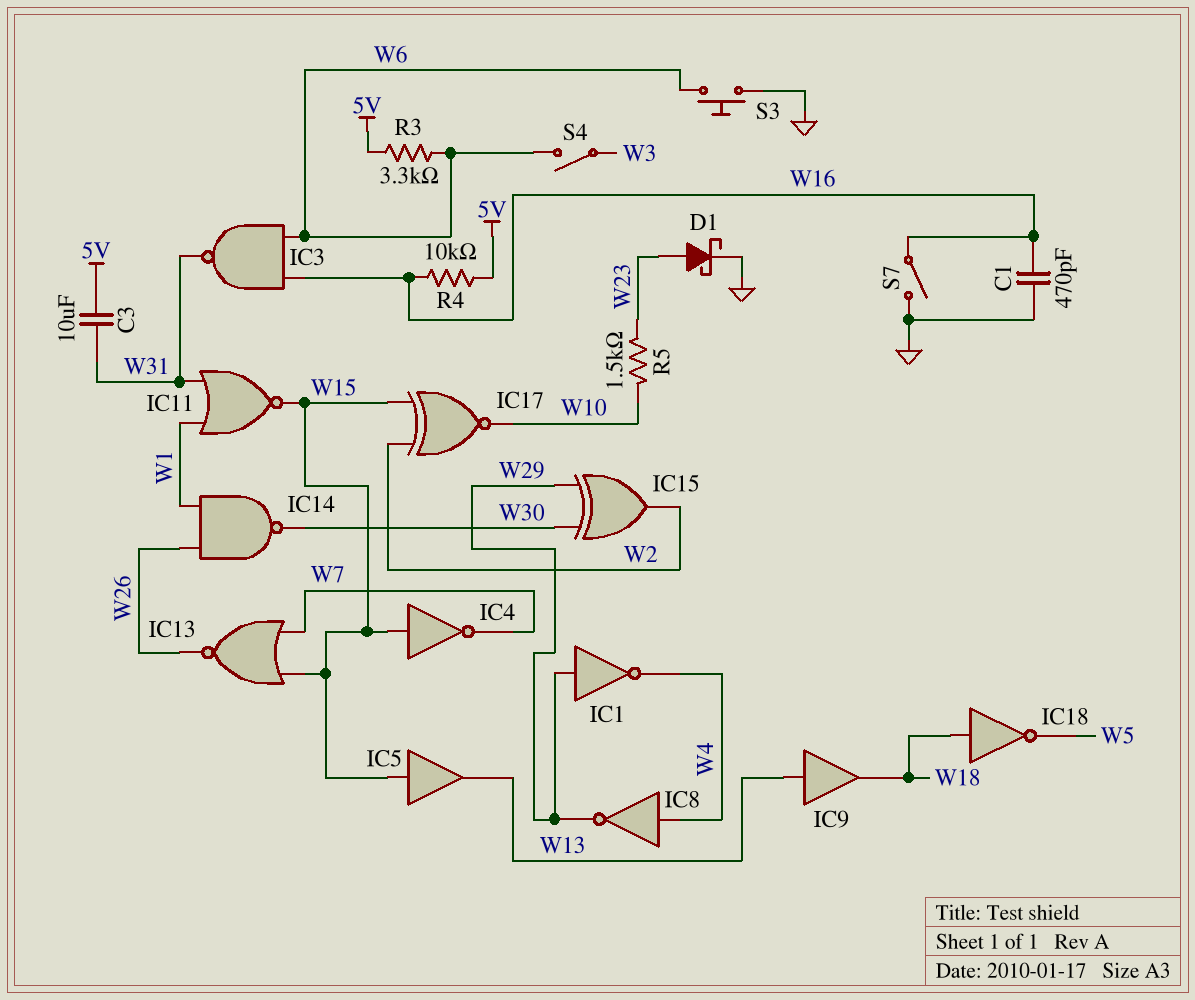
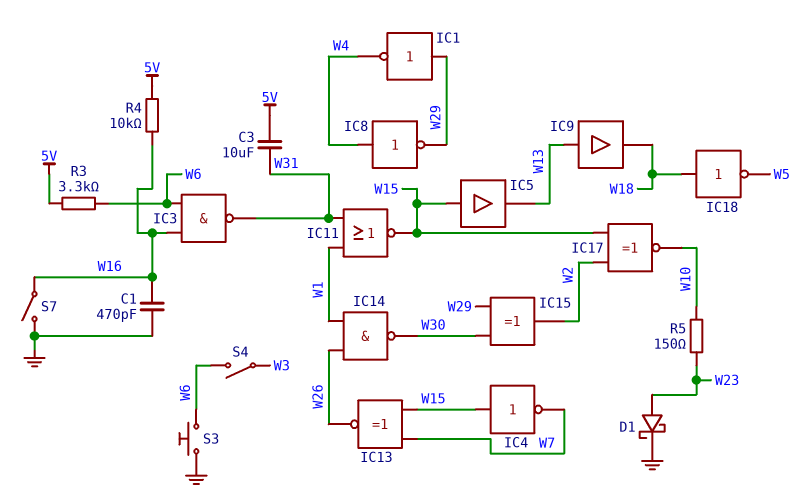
IC13: NOR (in W7, in W15, out W26) -> XNOR (in W7, in W15, out W26)
R5: 1.5k (W10, W23) -> 150 (W10, W23)

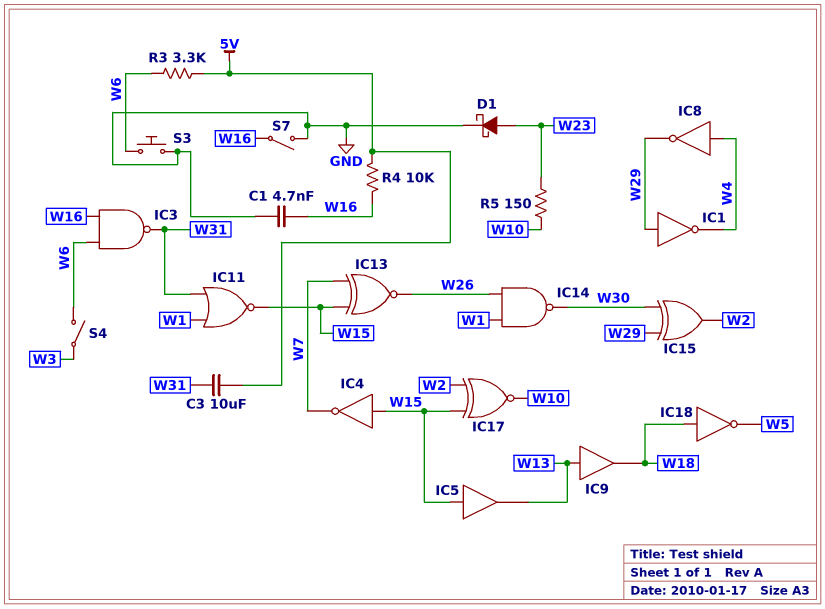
C1: 470pF (GND, W16) -> 4.7nF (GND, W16)

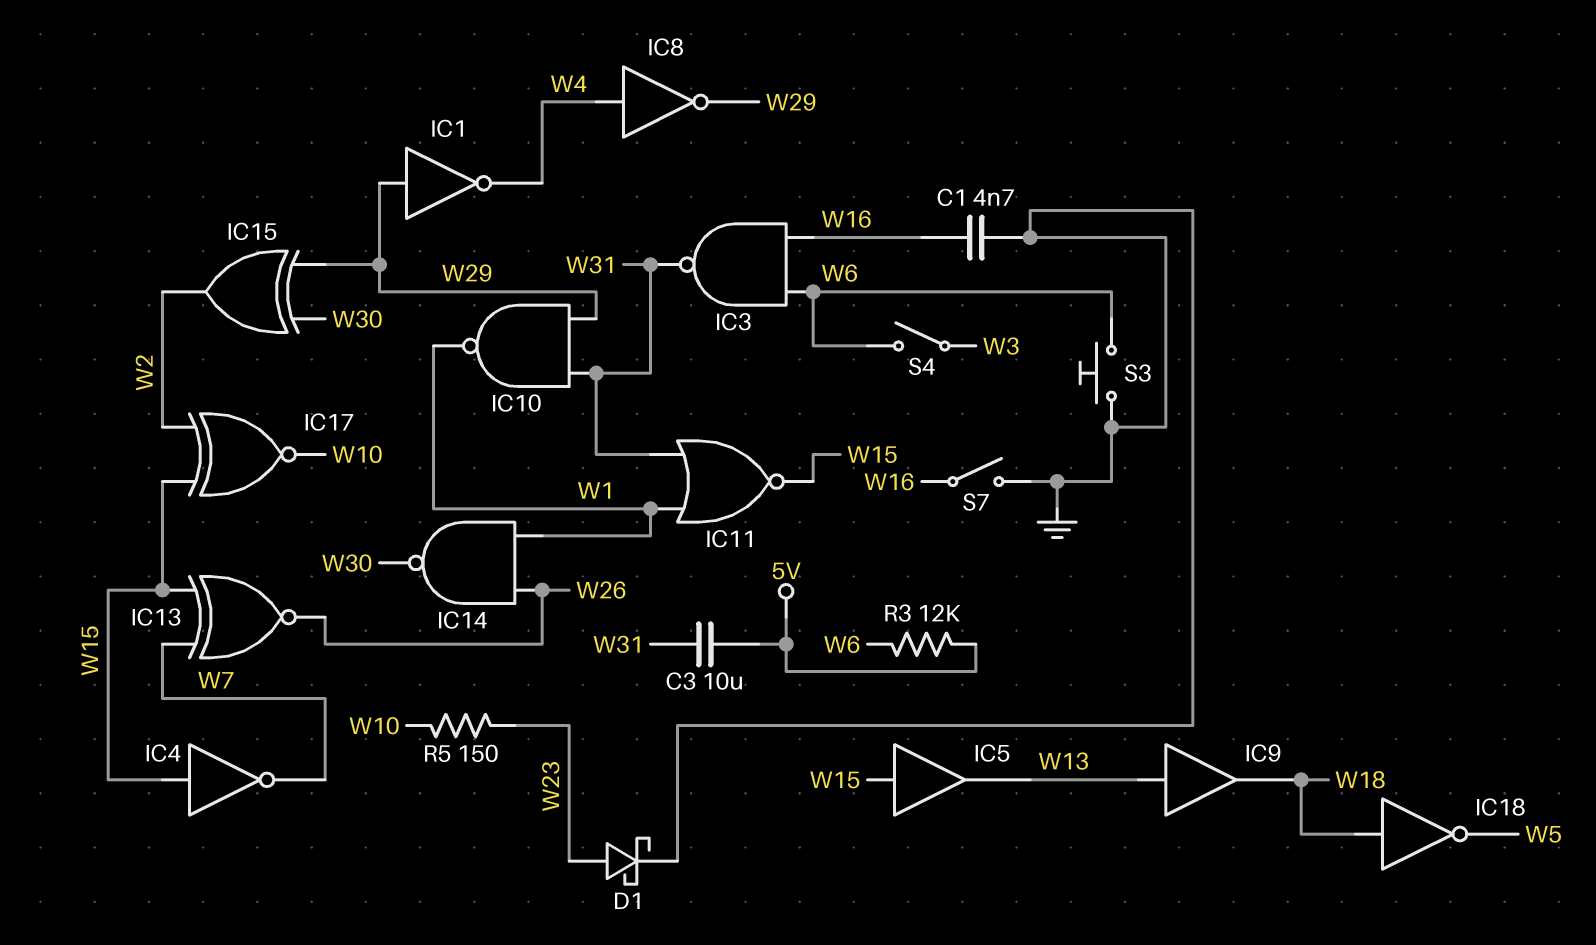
IC10: none -> NAND (in W29, in W31, out W1)
R3: 3.3k (5V, W6) -> 12k (5V, W6)
R4: 10k (5V, W16) -> none

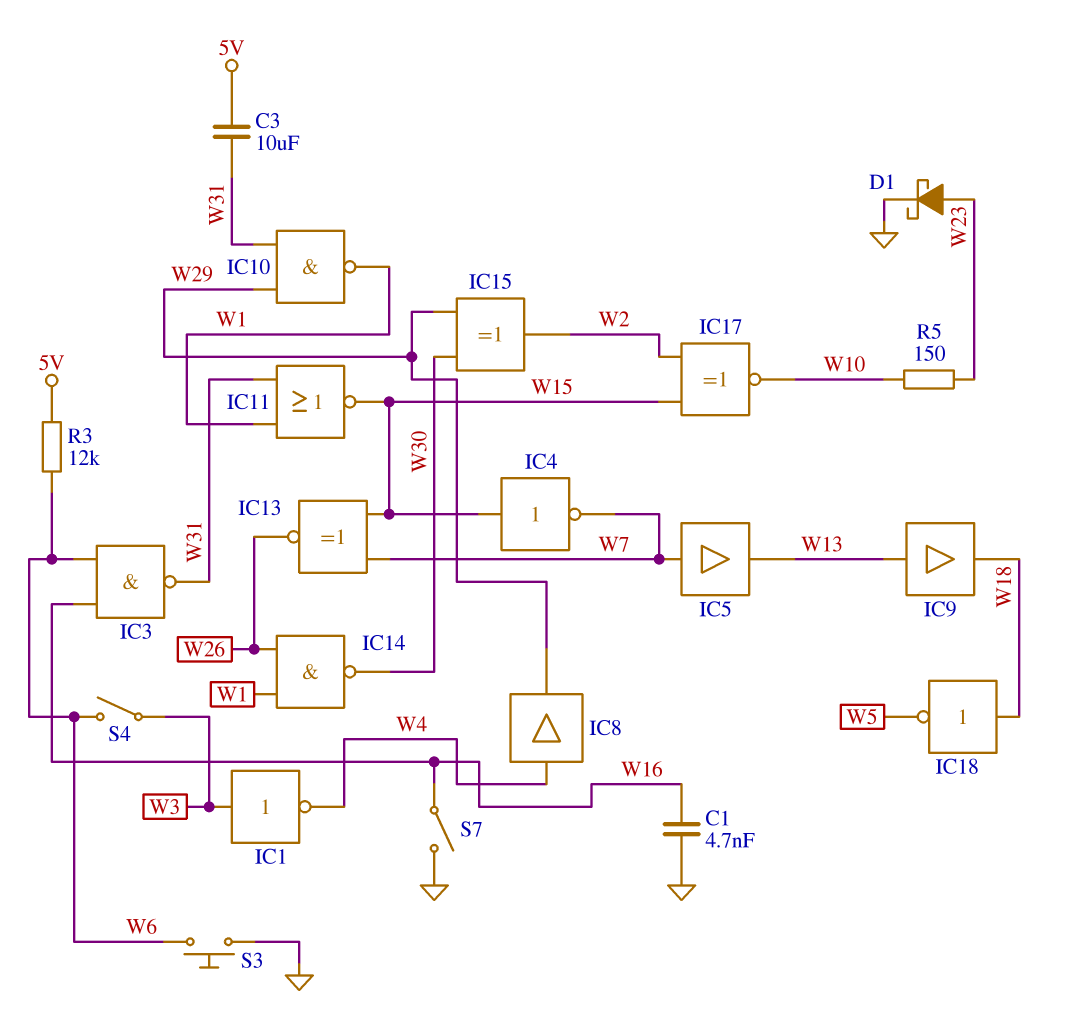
IC1: NOT (in W29, out W4) -> NOT (in W3, out W4)
IC5: buffer (in W15, out W13) -> buffer (in W7, out W13)
IC8: NOT (in W4, out W29) -> buffer (in W4, out W29)

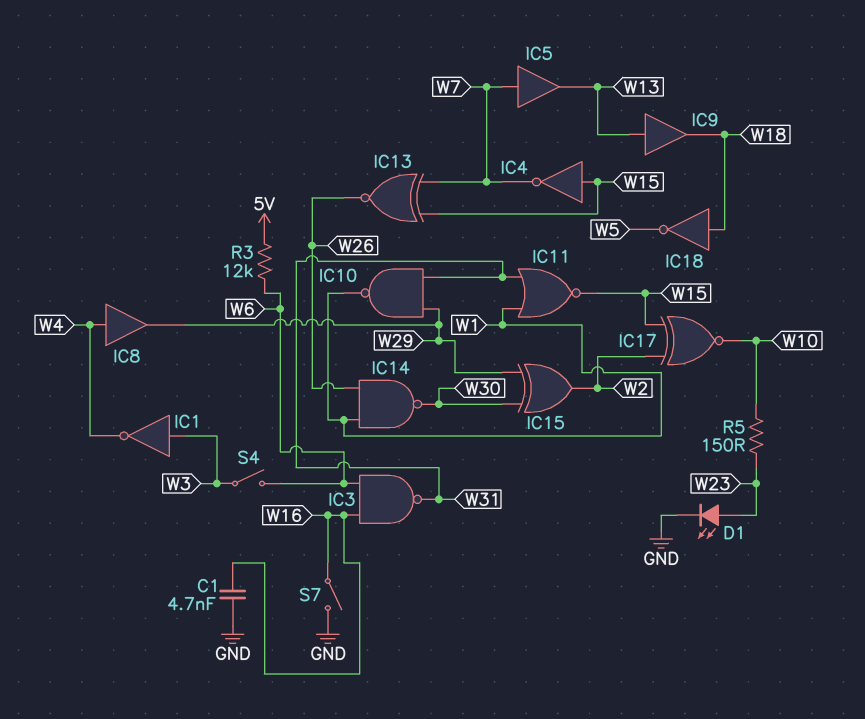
C3: 10uF (5V, W31) -> none
D1: schottky (A W23, K GND) -> LED (A W23, K GND)
S3: button (GND, W6) -> none

